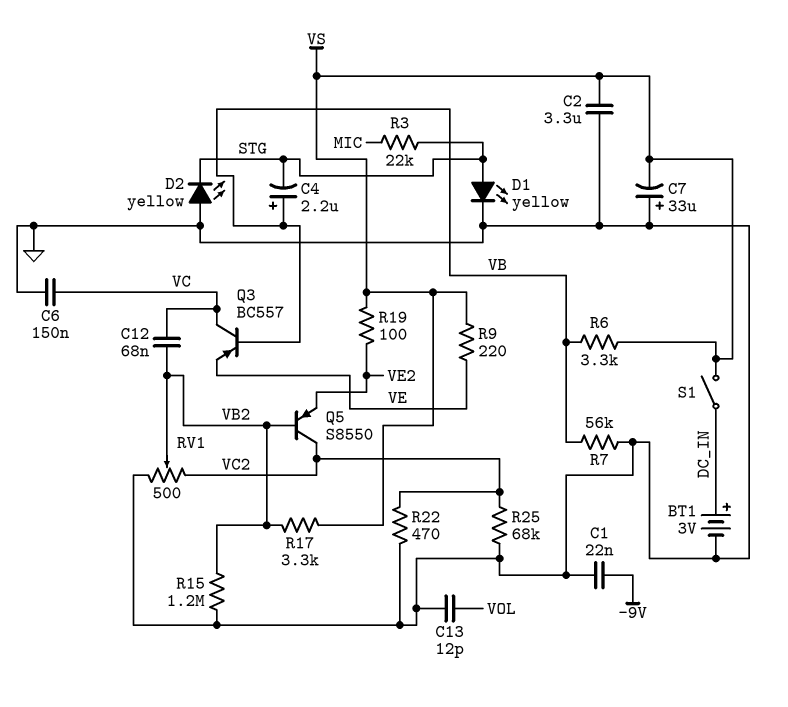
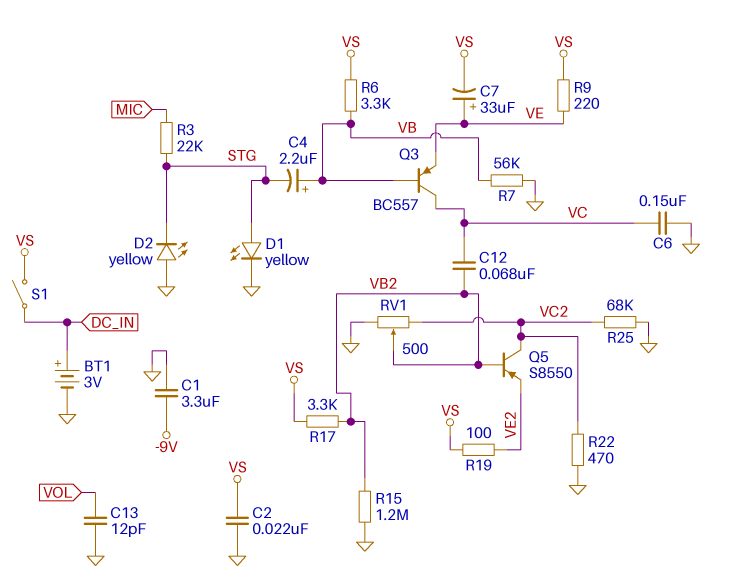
C1: 22nF (-9V, GND) -> 3.3uF (-9V, GND)
C2: 3.3uF (GND, VS) -> 22nF (GND, VS)
C7: 33uF (plus GND, minus VS) -> 33uF (plus VE, minus VS)

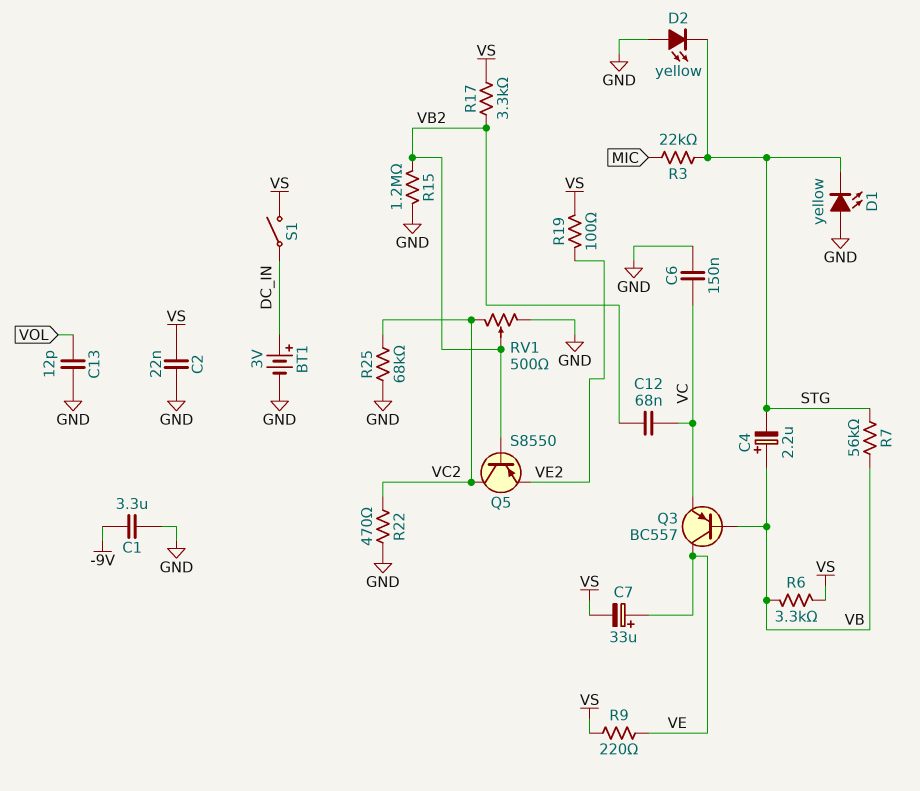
D1: LED yellow (A STG, K GND) -> LED yellow (A GND, K STG)
Q3: PNP BC557 (B VB, C VC, E VE) -> PNP BC557 (B VB, C VE, E VC)
R7: 56k (GND, VB) -> 56k (STG, VB)

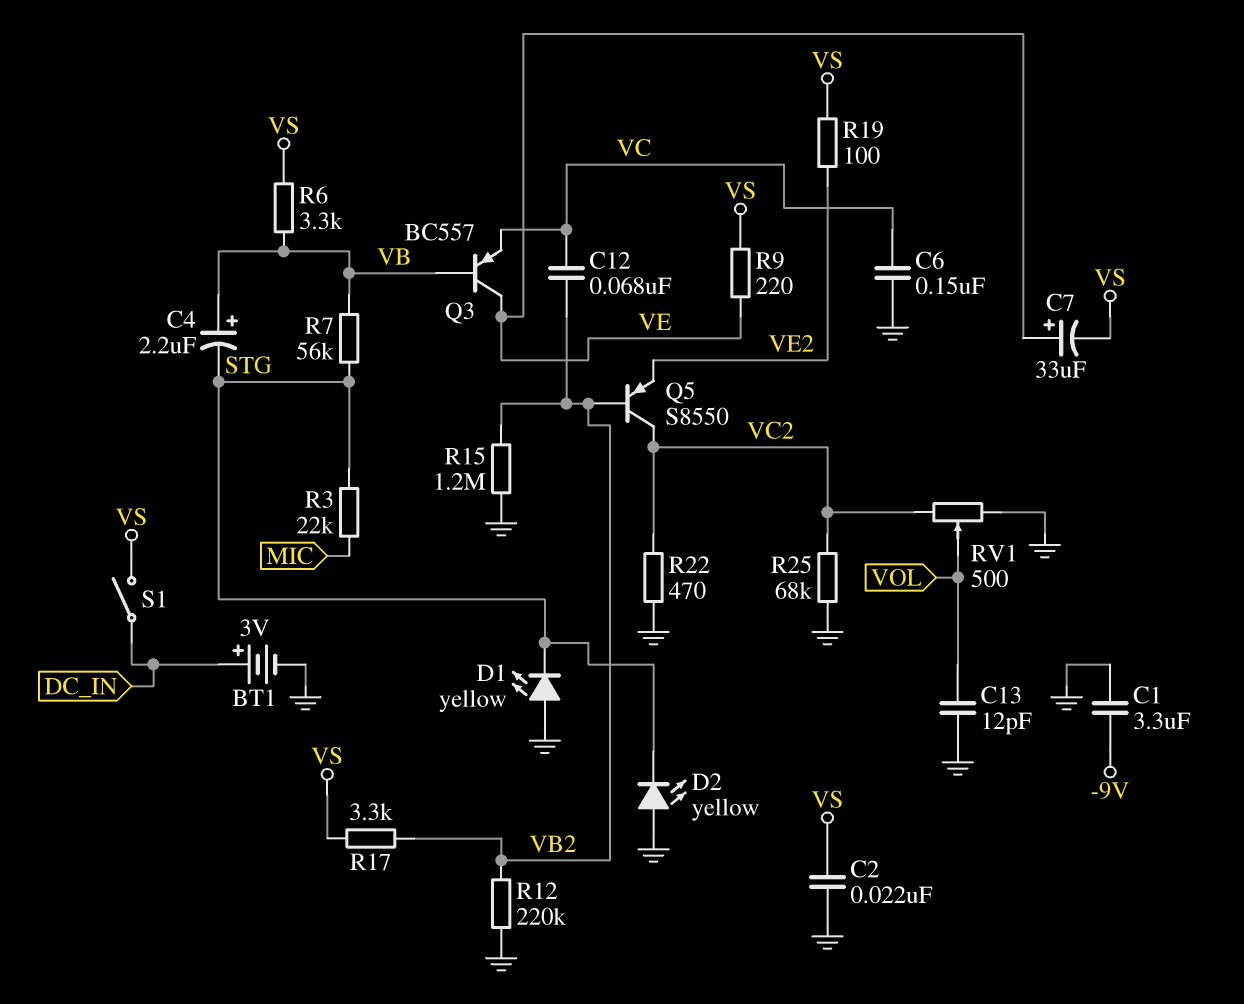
R12: none -> 220k (GND, VB2)
RV1: 500 (GND, VC2, wiper VB2) -> 500 (GND, VC2, wiper VOL)

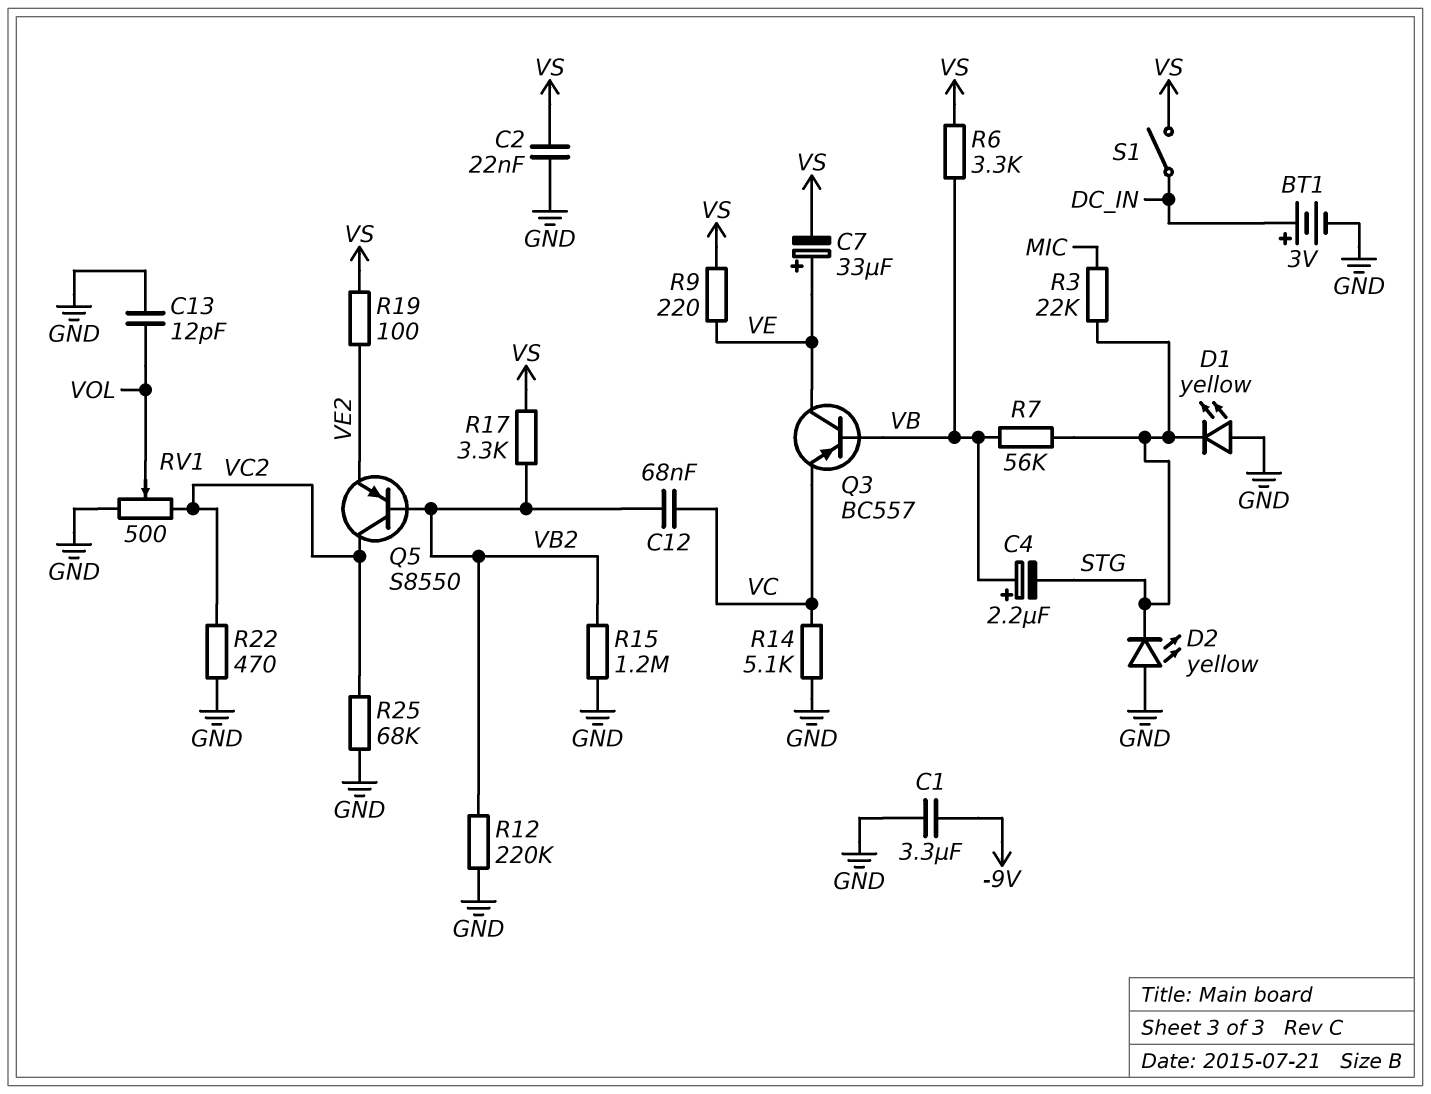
C6: 150nF (GND, VC) -> none
R14: none -> 5.1k (GND, VC)

